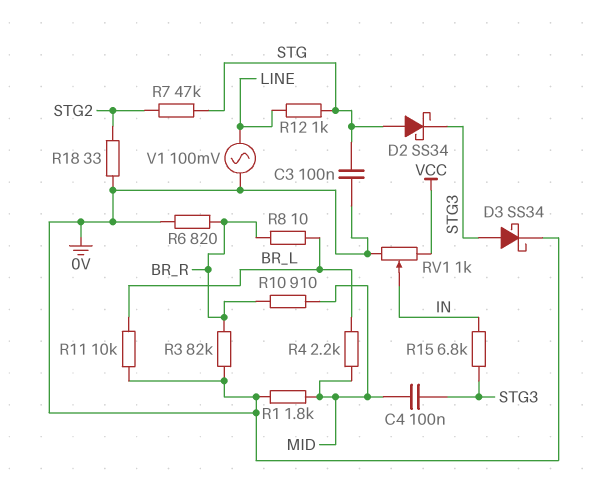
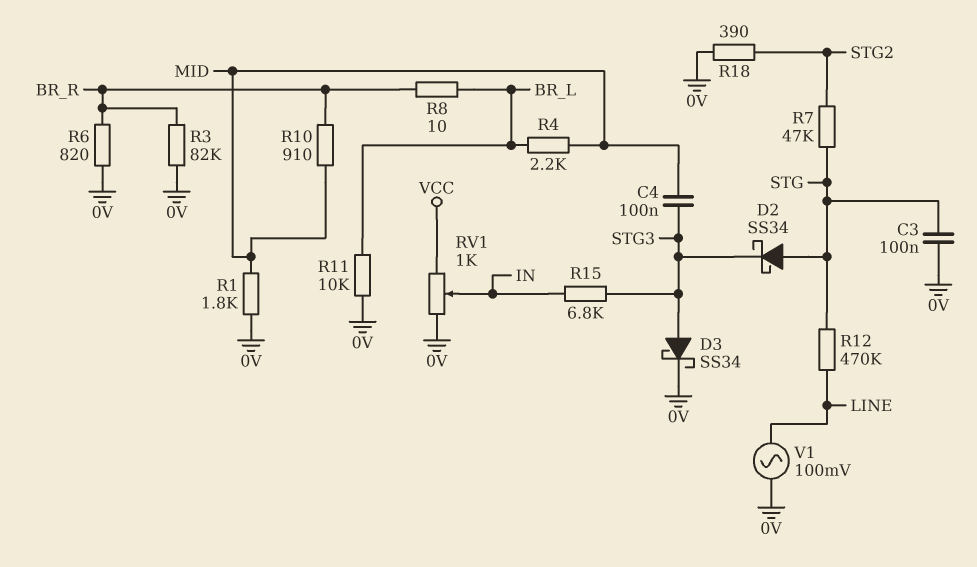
R12: 1k (LINE, STG) -> 470k (LINE, STG)
R18: 33 (0V, STG2) -> 390 (0V, STG2)

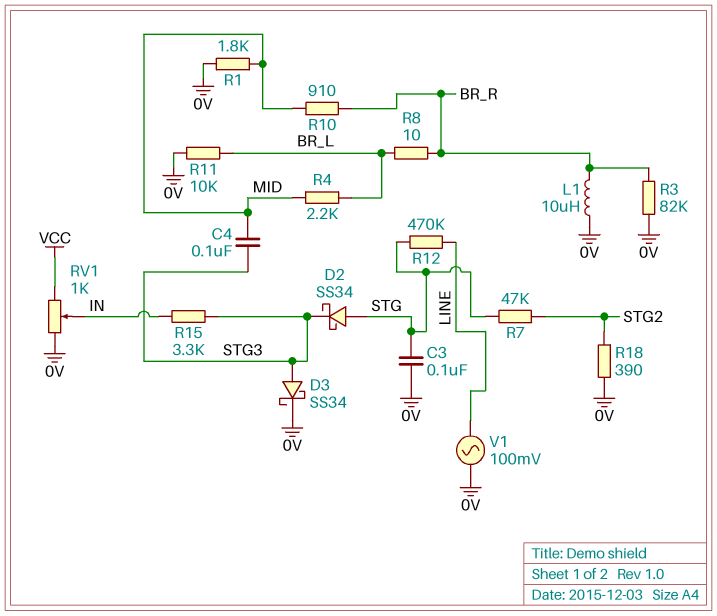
L1: none -> 10uH (0V, BR_R)
R6: 820 (0V, BR_R) -> none
R15: 6.8k (IN, STG3) -> 3.3k (IN, STG3)

